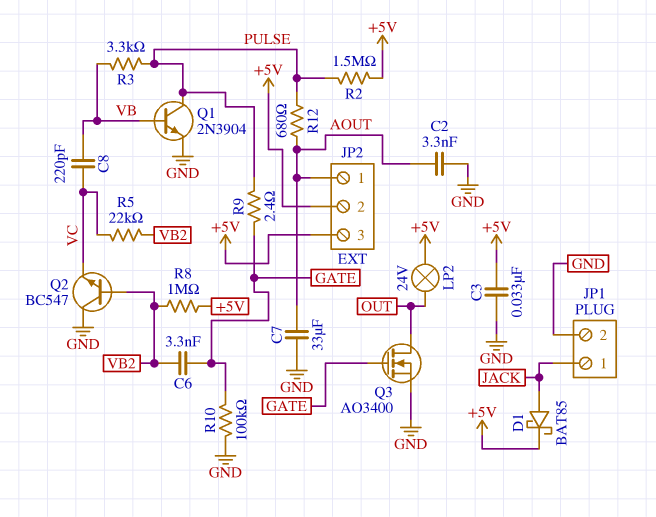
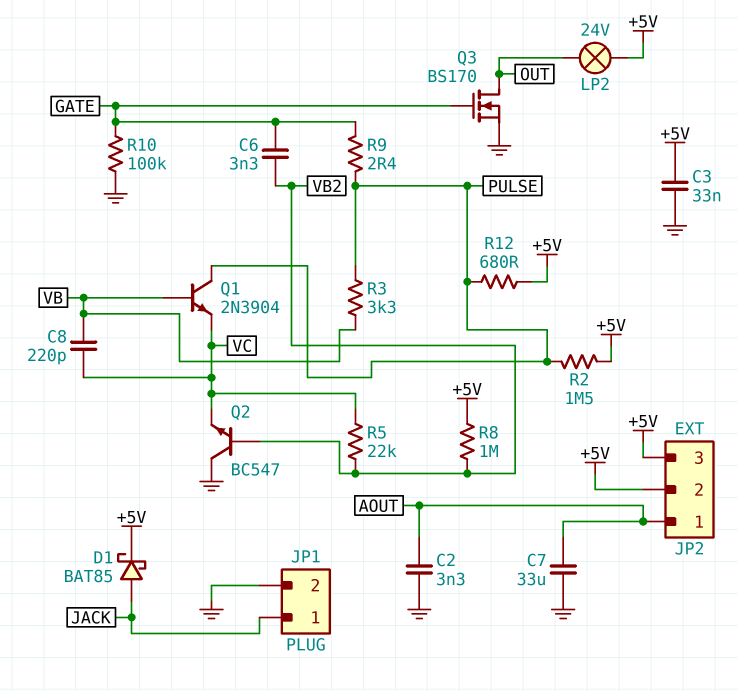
Q1: NPN 2N3904 (B VB, C PULSE, E GND) -> NPN 2N3904 (B VB, C PULSE, E VC)
Q3: NMOS AO3400 (G GATE, D OUT, S GND) -> NMOS BS170 (G GATE, D OUT, S GND)
R12: 680 (AOUT, PULSE) -> 680 (+5V, PULSE)

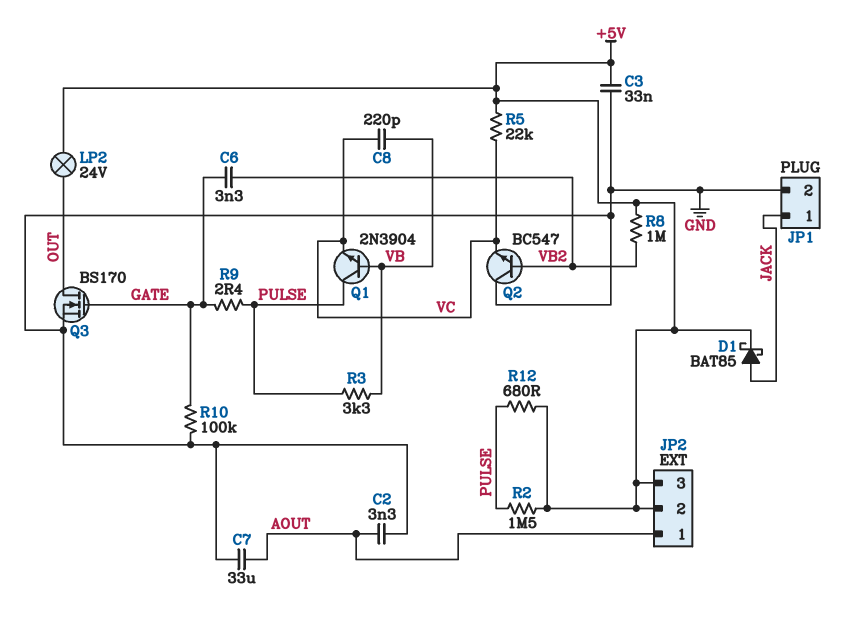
R5: 22k (VB2, VC) -> 22k (+5V, VC)

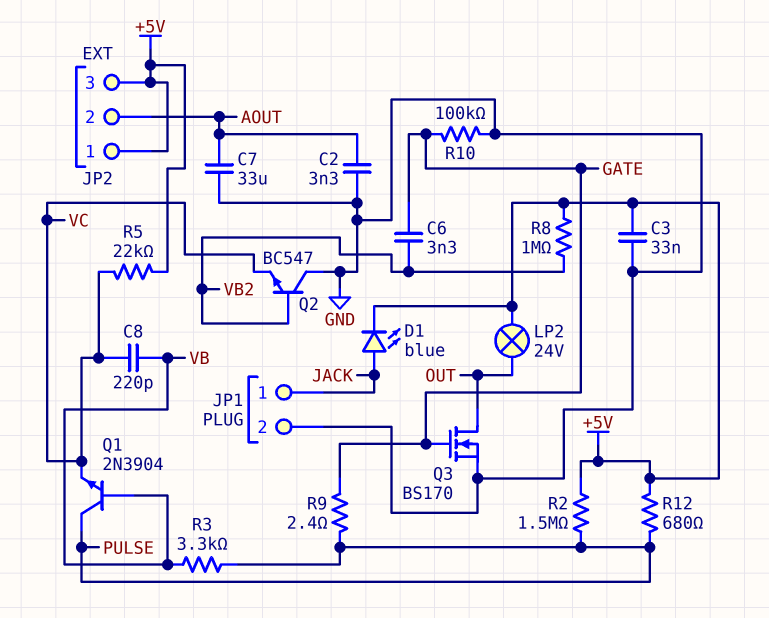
D1: schottky BAT85 (A JACK, K +5V) -> LED blue (A JACK, K +5V)
JP2 pin 1: AOUT -> +5V
JP2 pin 2: +5V -> AOUT

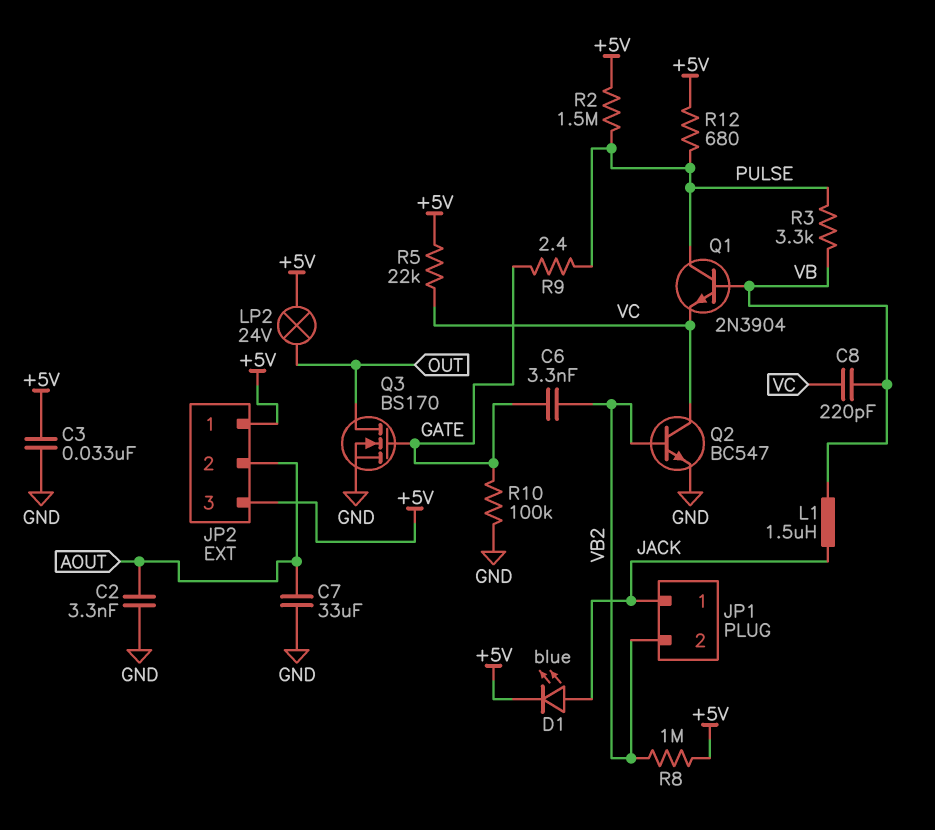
JP1 pin 2: GND -> VB2
L1: none -> 1.5uH (JACK, VB)
Q2: NPN BC547 (B VB2, C GND, E VC) -> NPN BC547 (B VB2, C VC, E GND)

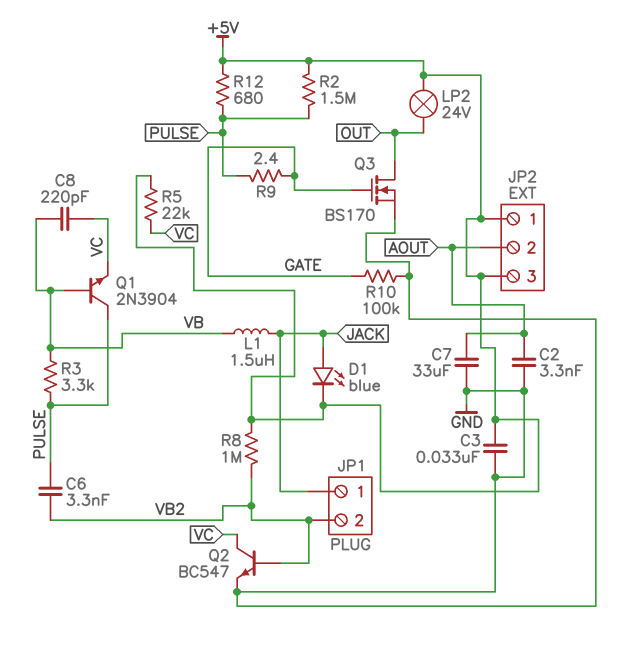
C6: 3.3nF (GATE, VB2) -> 3.3nF (PULSE, VB2)

